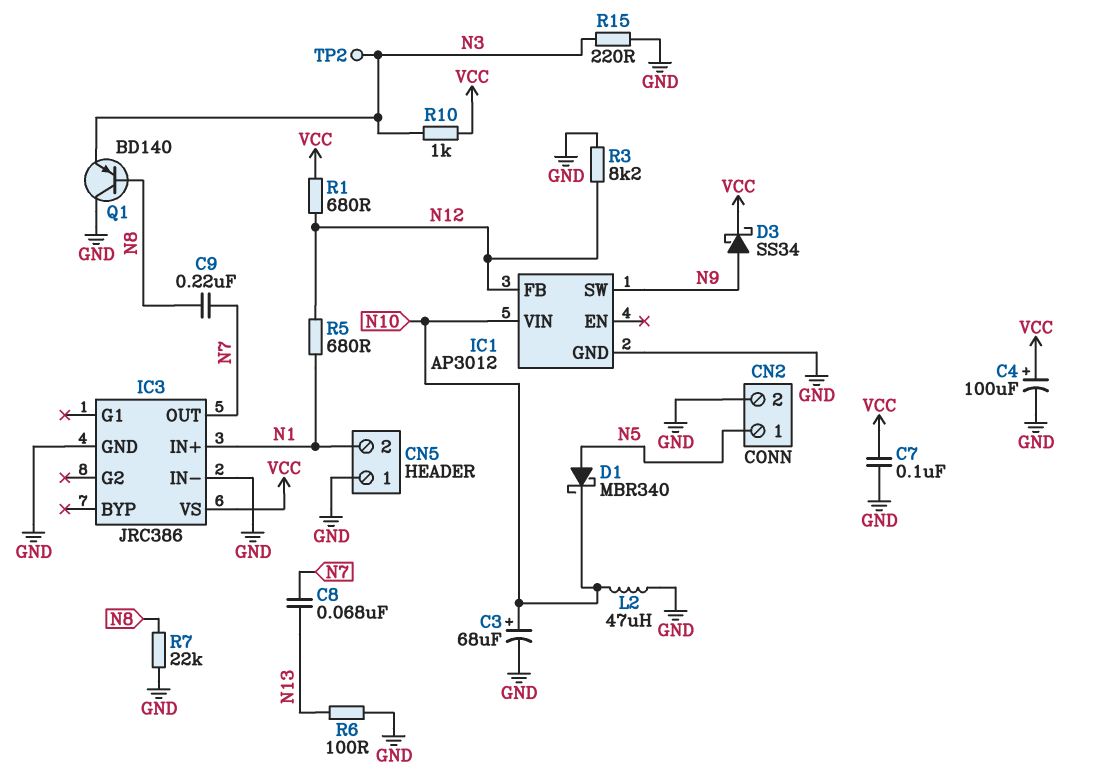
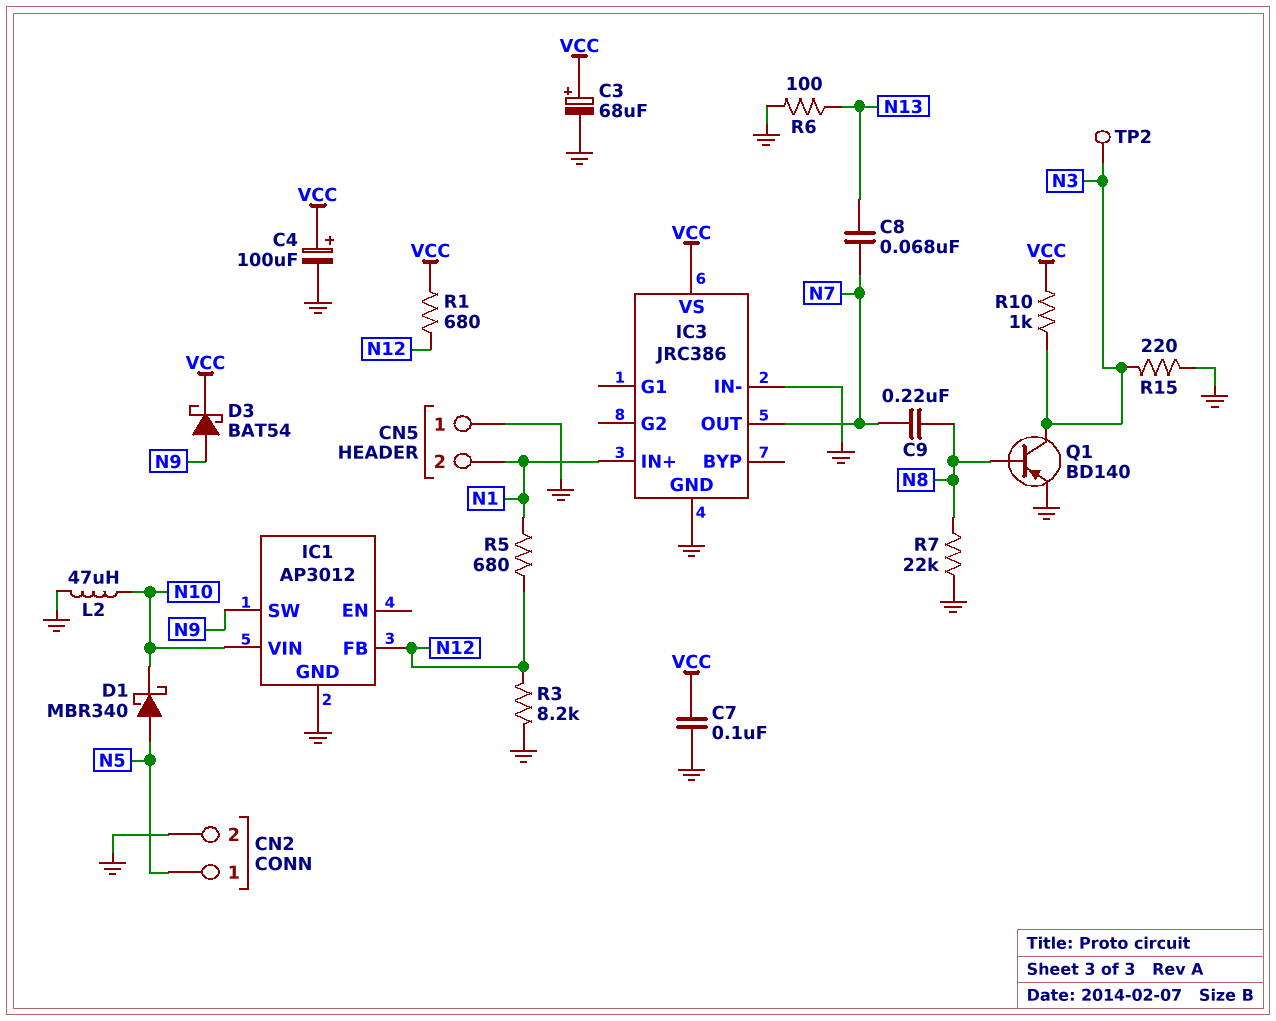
C3: 68uF (plus N10, minus GND) -> 68uF (plus VCC, minus GND)
D3: schottky SS34 (A N9, K VCC) -> schottky BAT54 (A N9, K VCC)
Q1: PNP BD140 (B N8, C GND, E N3) -> PNP BD140 (B N8, C N3, E GND)

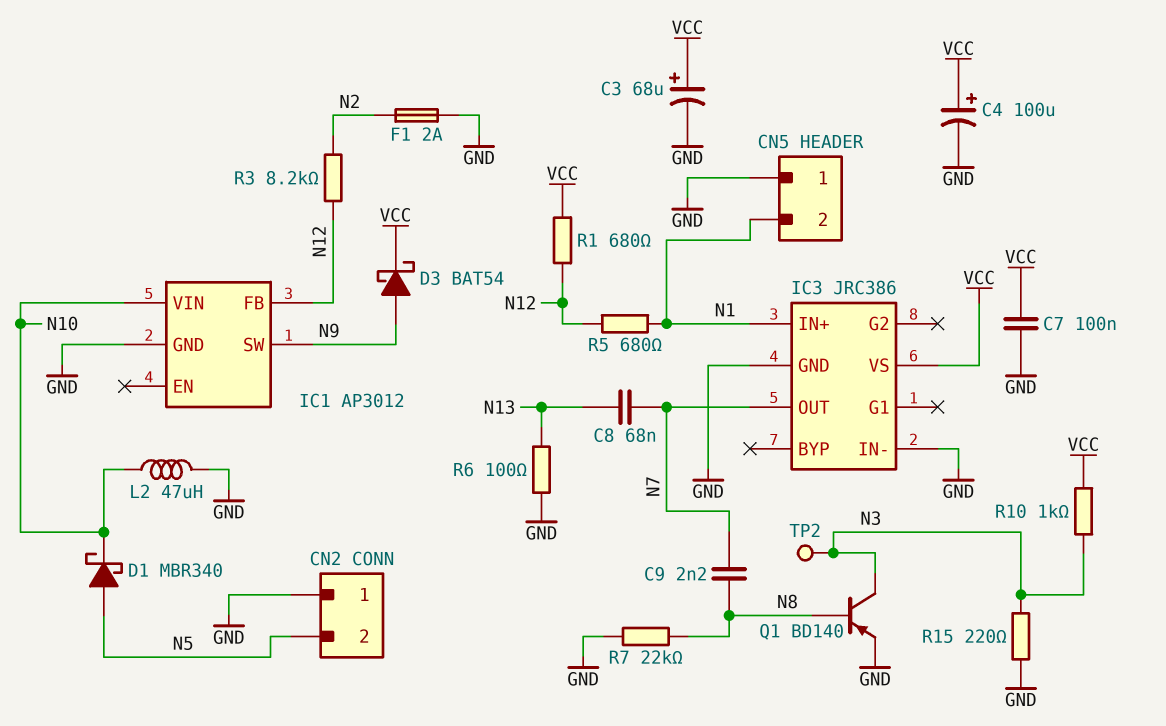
C9: 220nF (N7, N8) -> 2.2nF (N7, N8)
CN2 pin 1: N5 -> GND
CN2 pin 2: GND -> N5
F1: none -> 2A (GND, N2)
R3: 8.2k (GND, N12) -> 8.2k (N2, N12)

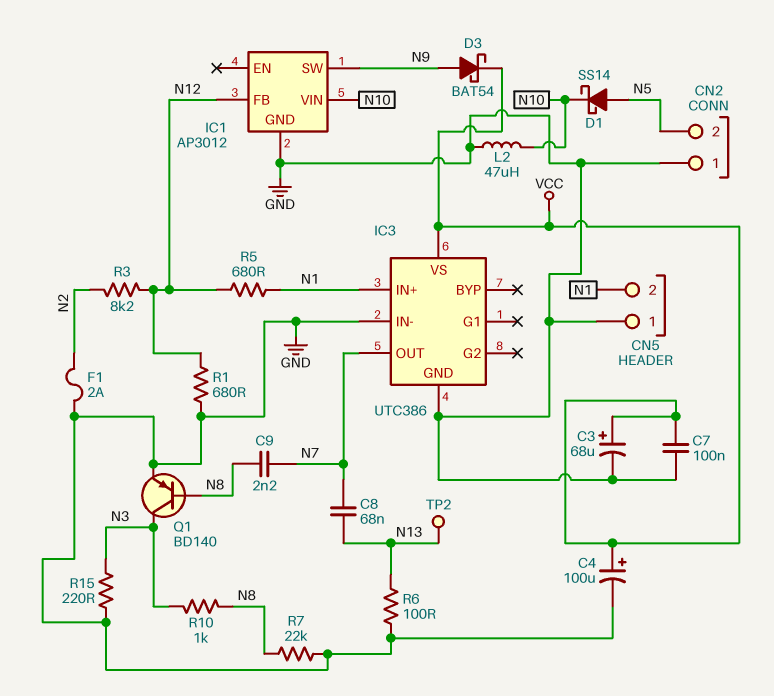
D1: schottky MBR340 (A N5, K N10) -> schottky SS14 (A N5, K N10)
IC3: JRC386 -> UTC386
R1: 680 (N12, VCC) -> 680 (GND, N12)
R10: 1k (N3, VCC) -> 1k (N3, N8)
TP2: test point (N3) -> test point (N13)

